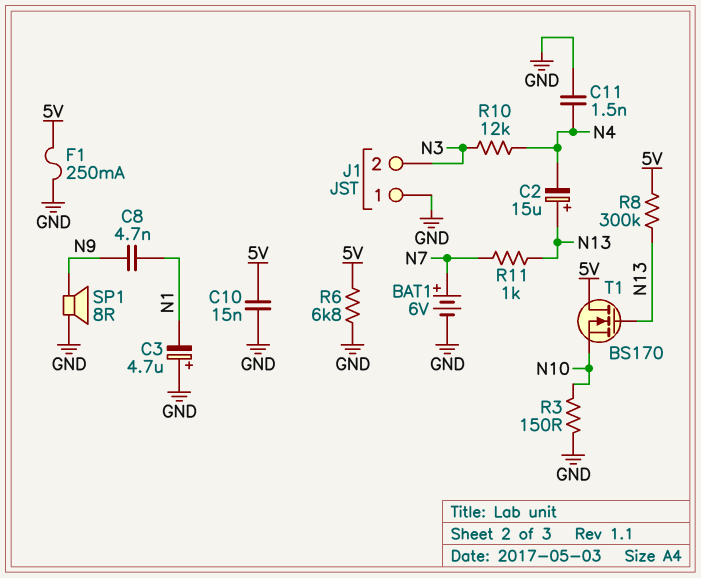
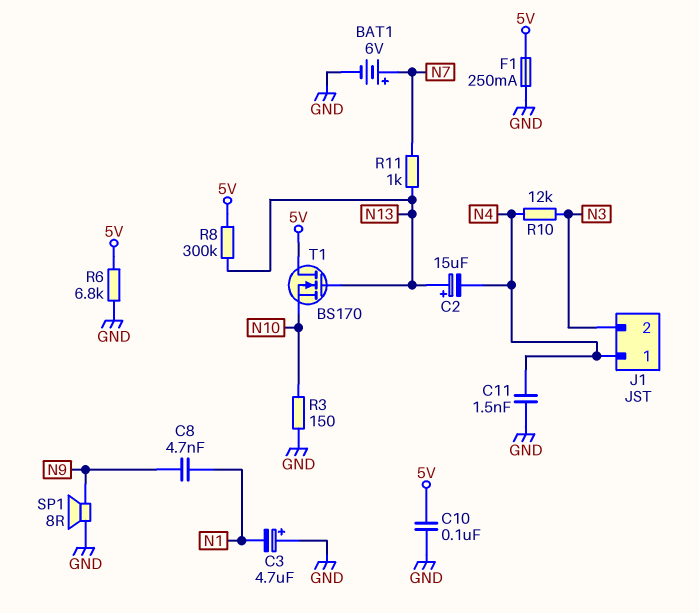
C10: 15nF (5V, GND) -> 100nF (5V, GND)
J1 pin 1: GND -> N4

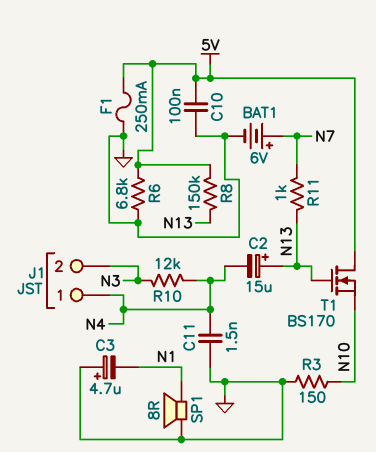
C8: 4.7nF (N1, N9) -> none
R8: 300k (5V, N13) -> 150k (5V, N13)
SP1: speaker 8R (GND, N9) -> speaker 8R (GND, N1)

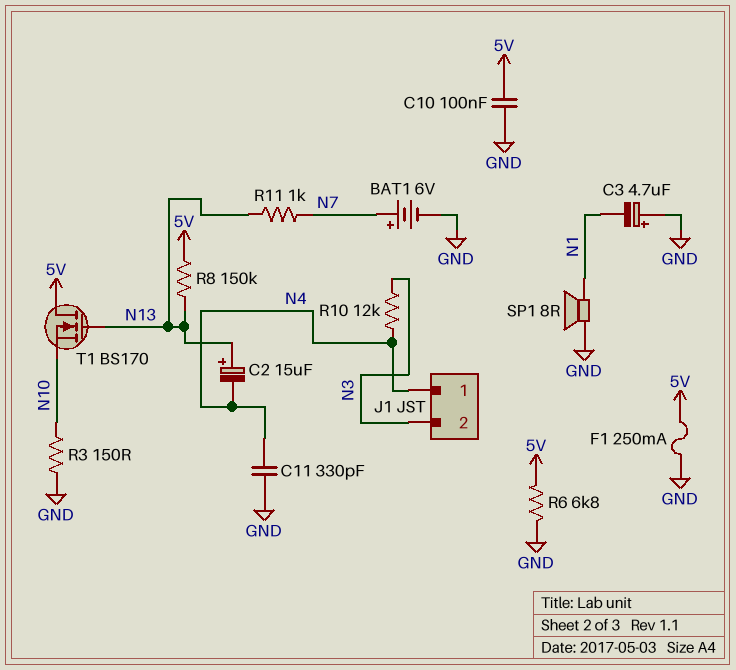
C11: 1.5nF (GND, N4) -> 330pF (GND, N4)

